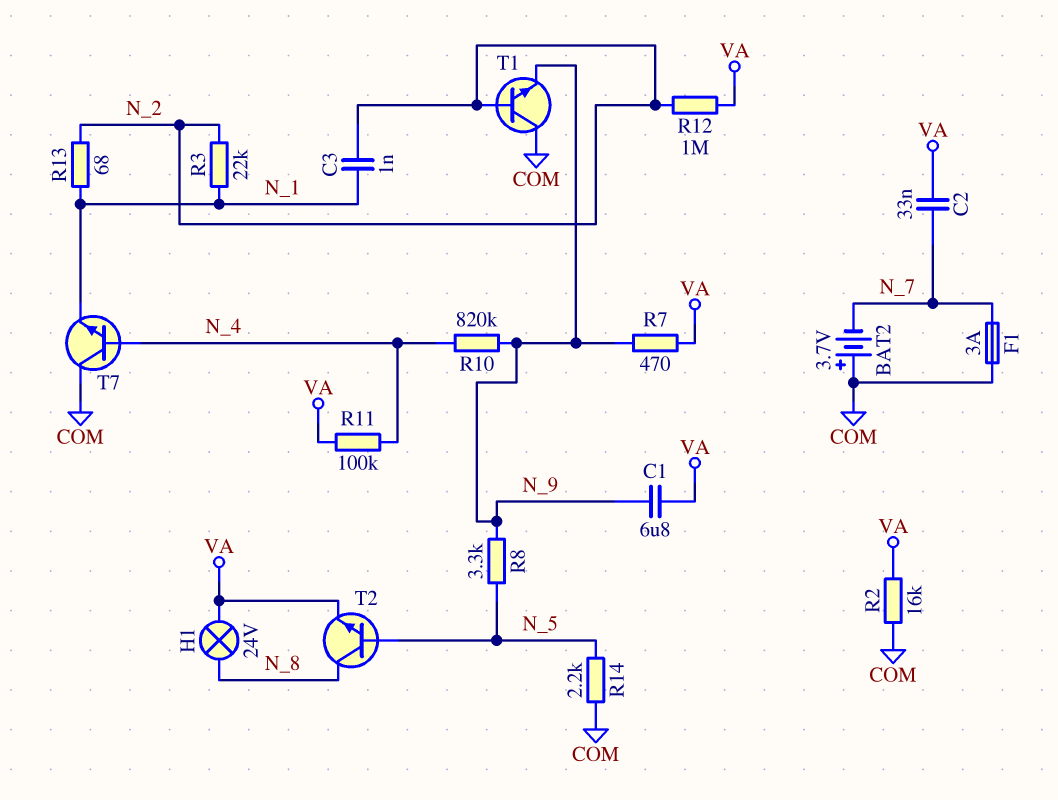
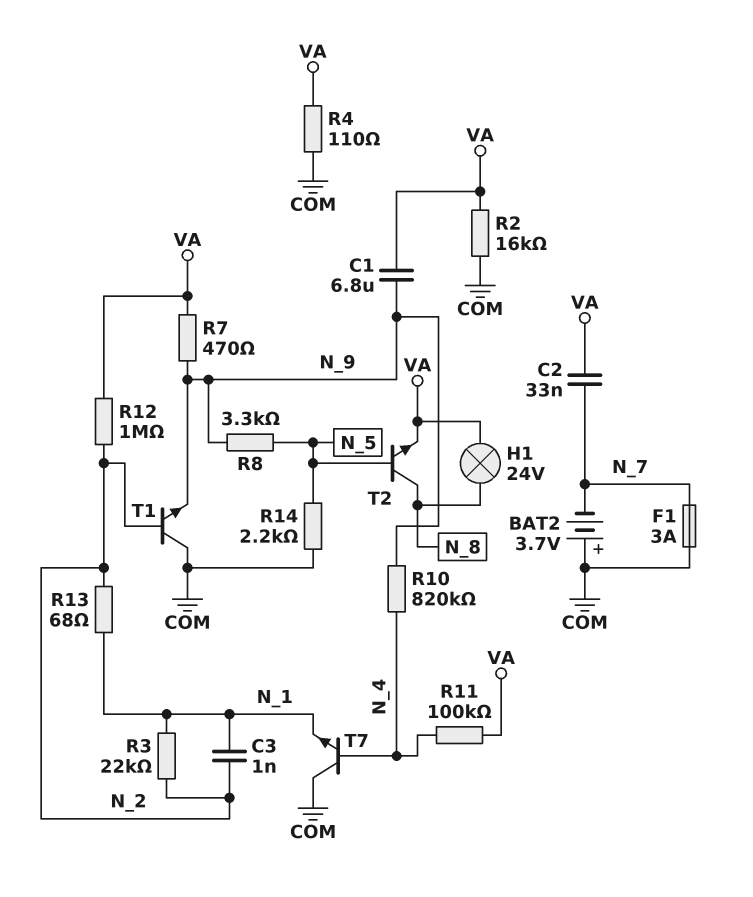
R4: none -> 110 (COM, VA)

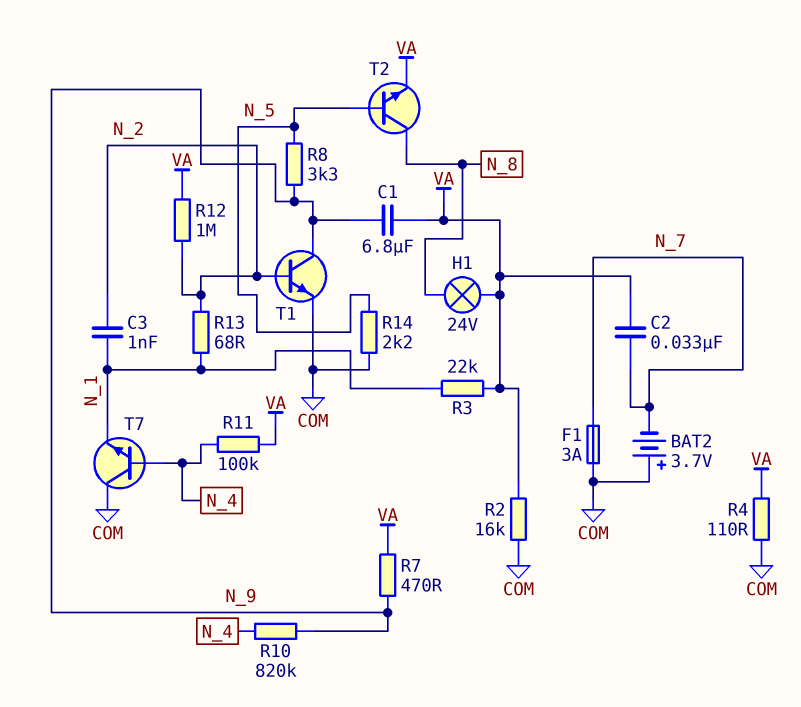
R3: 22k (N_1, N_2) -> 22k (N_1, VA)
T1: NPN (B N_2, C COM, E N_9) -> NPN (B N_2, C N_9, E COM)

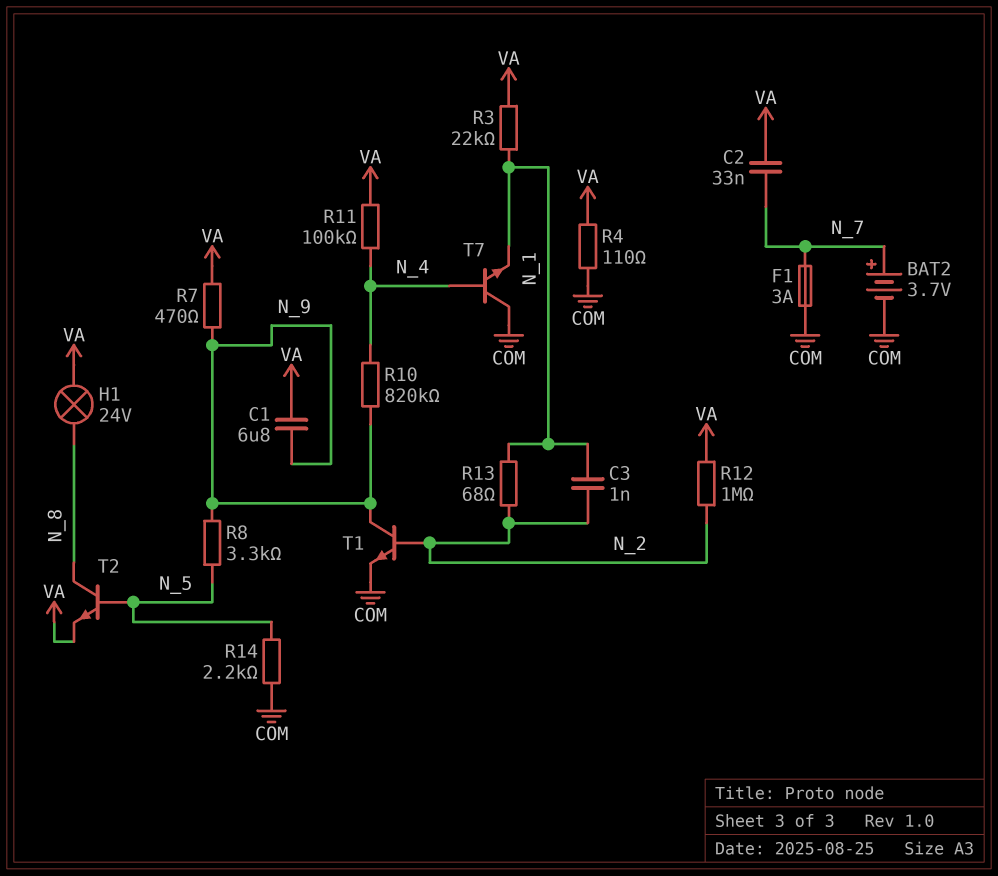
BAT2: 3.7V (plus COM, minus N_7) -> 3.7V (plus N_7, minus COM)
R2: 16k (COM, VA) -> none

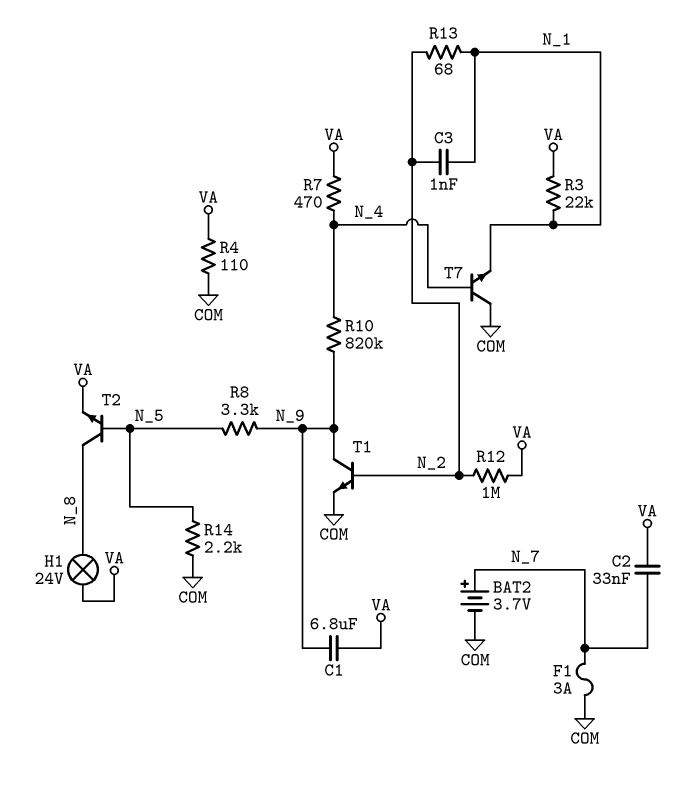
R7: 470 (N_9, VA) -> 470 (N_4, VA)
R11: 100k (N_4, VA) -> none

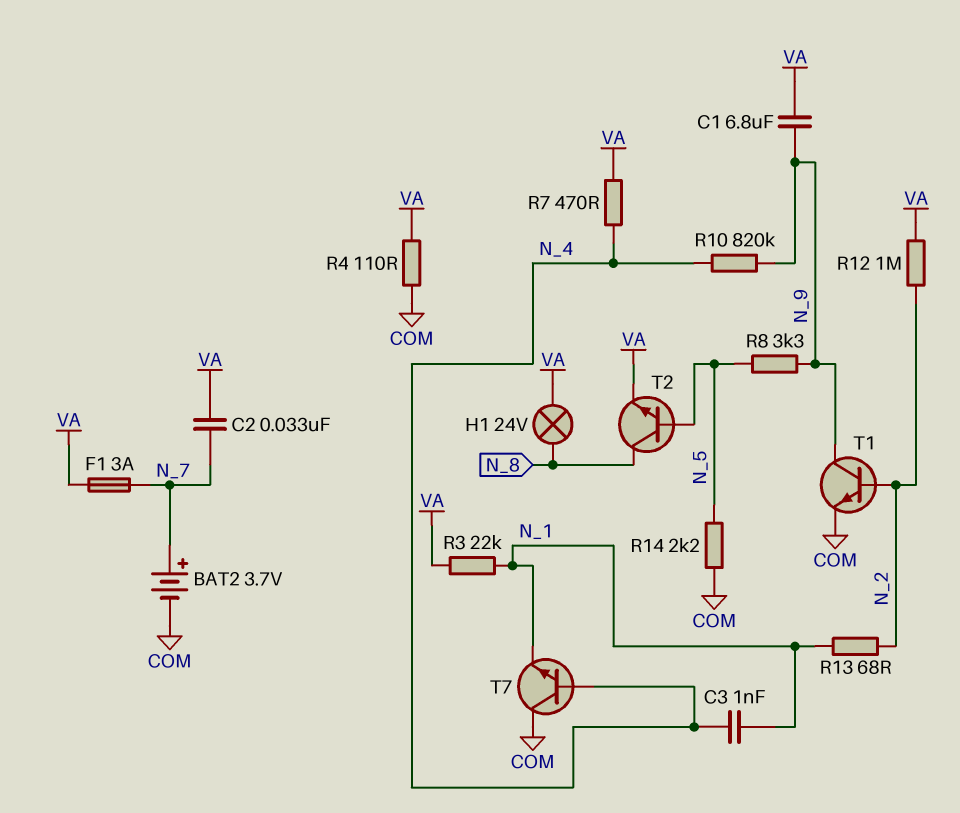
C3: 1nF (N_1, N_2) -> 1nF (N_1, N_4)
F1: 3A (COM, N_7) -> 3A (N_7, VA)

